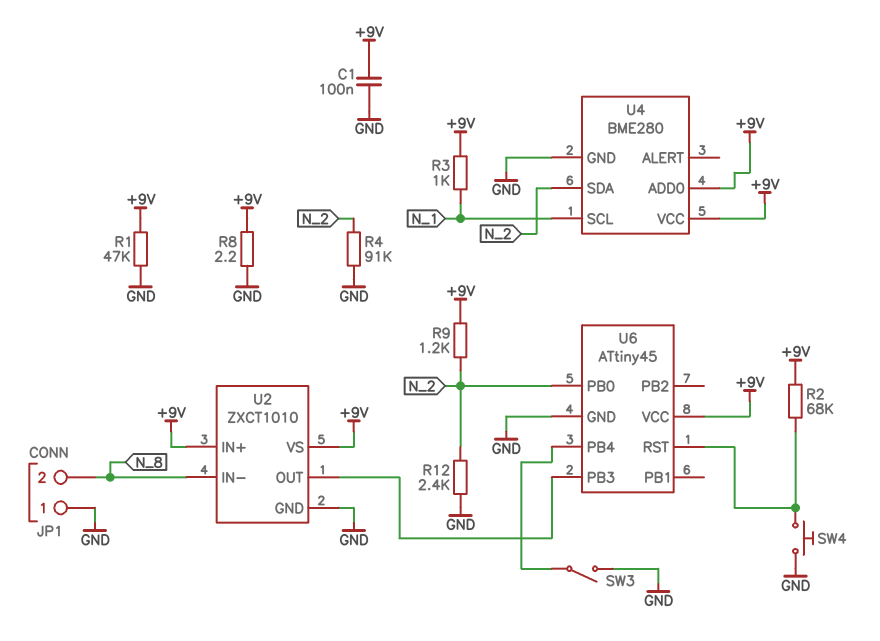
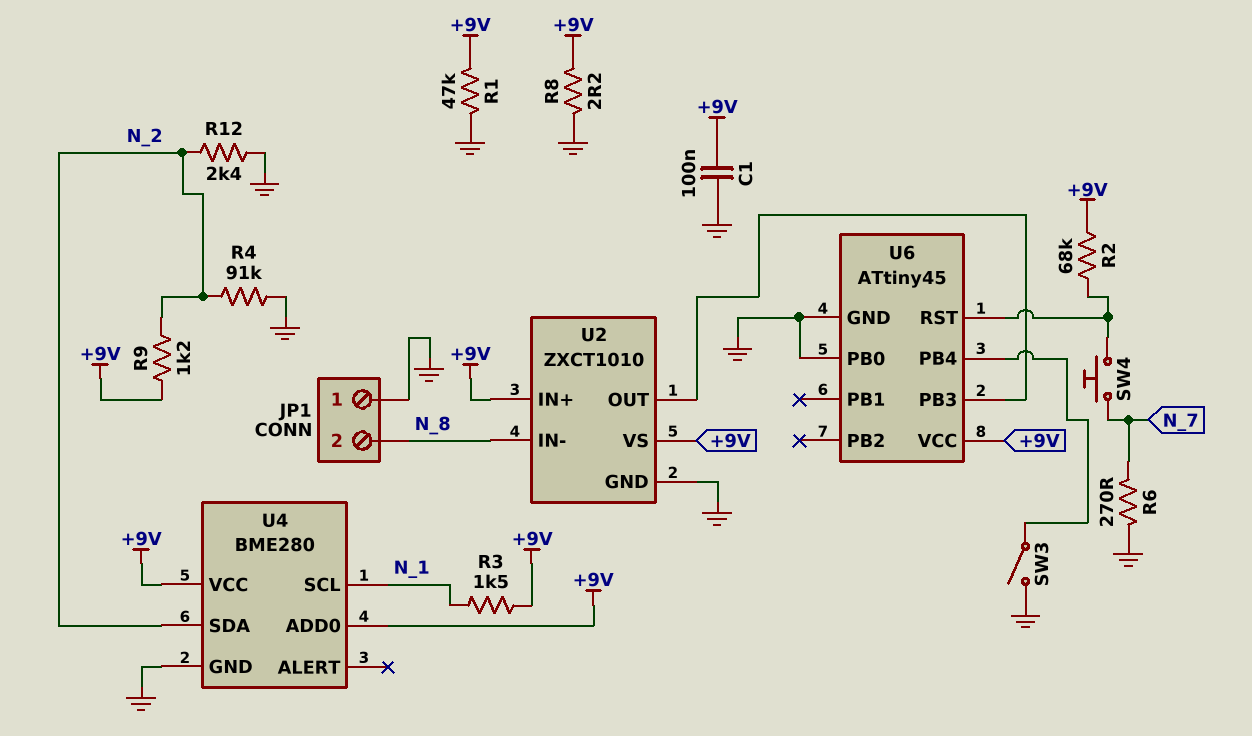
R3: 1k (+9V, N_1) -> 1.5k (+9V, N_1)
R6: none -> 270 (GND, N_7)
SW4: button (GND, U6/RST) -> button (N_7, U6/RST)
U6 pin PB0: N_2 -> GND

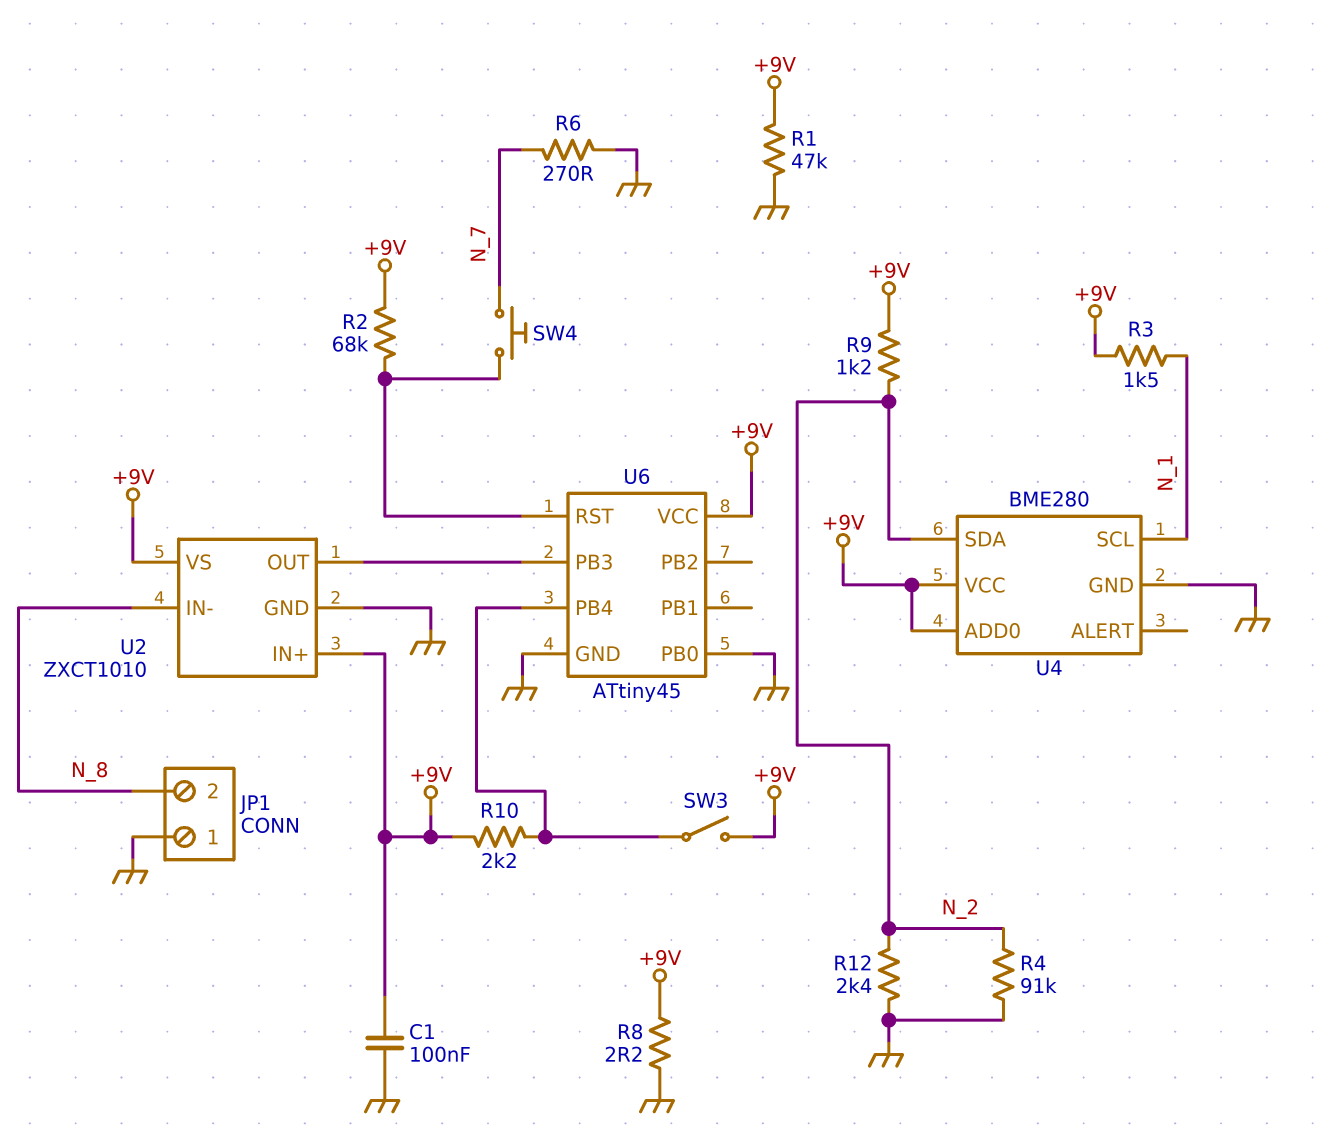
R10: none -> 2.2k (+9V, U6/PB4)
SW3: switch (GND, U6/PB4) -> switch (+9V, U6/PB4)

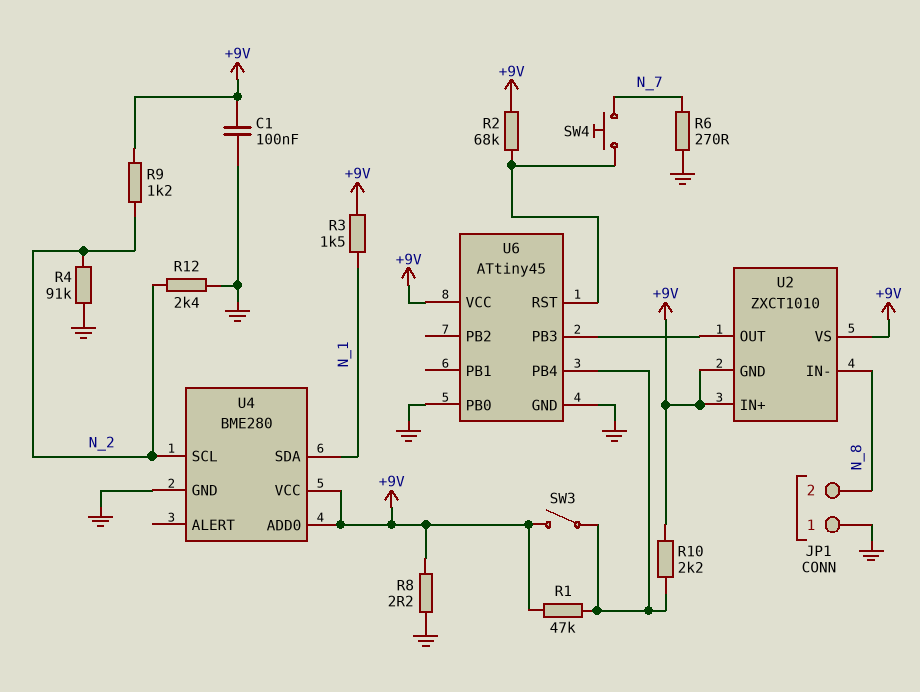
R1: 47k (+9V, GND) -> 47k (+9V, U6/PB4)
U2 pin GND: GND -> +9V
U4 pin SCL: N_1 -> N_2
U4 pin SDA: N_2 -> N_1

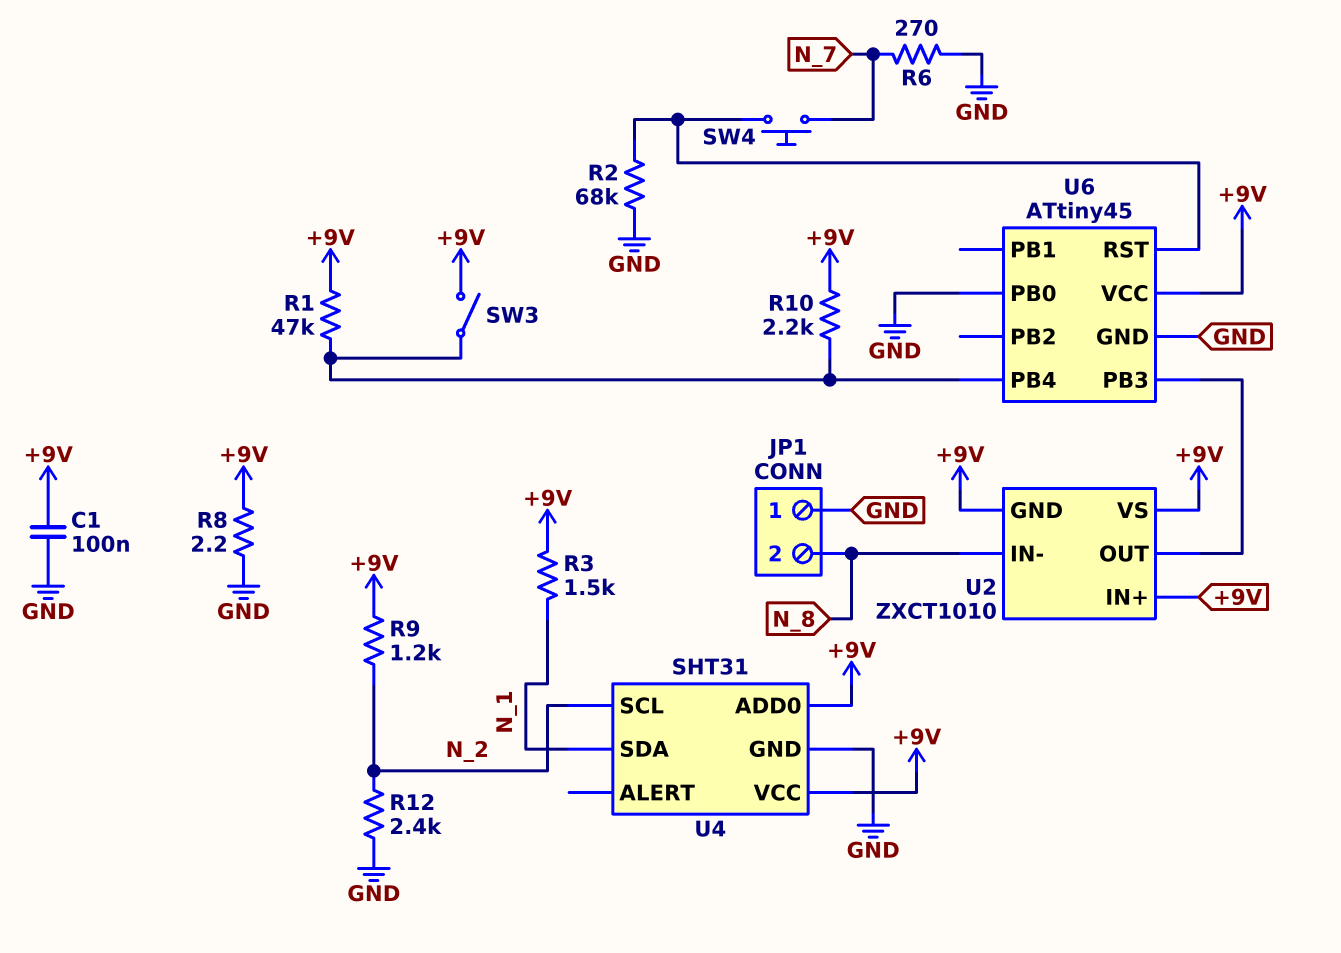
R2: 68k (+9V, U6/RST) -> 68k (GND, U6/RST)
R4: 91k (GND, N_2) -> none
U4: BME280 -> SHT31

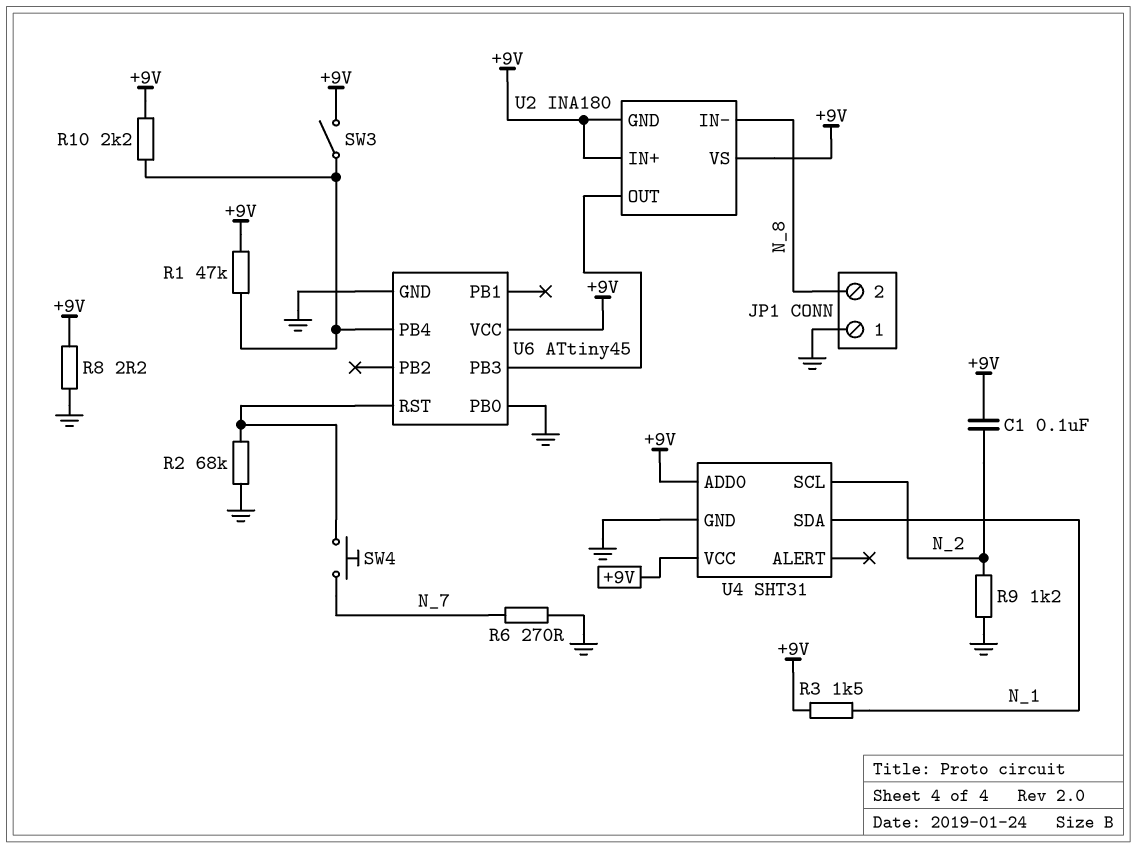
C1: 100nF (+9V, GND) -> 100nF (+9V, N_2)
R9: 1.2k (+9V, N_2) -> 1.2k (GND, N_2)
R12: 2.4k (GND, N_2) -> none
U2: ZXCT1010 -> INA180

